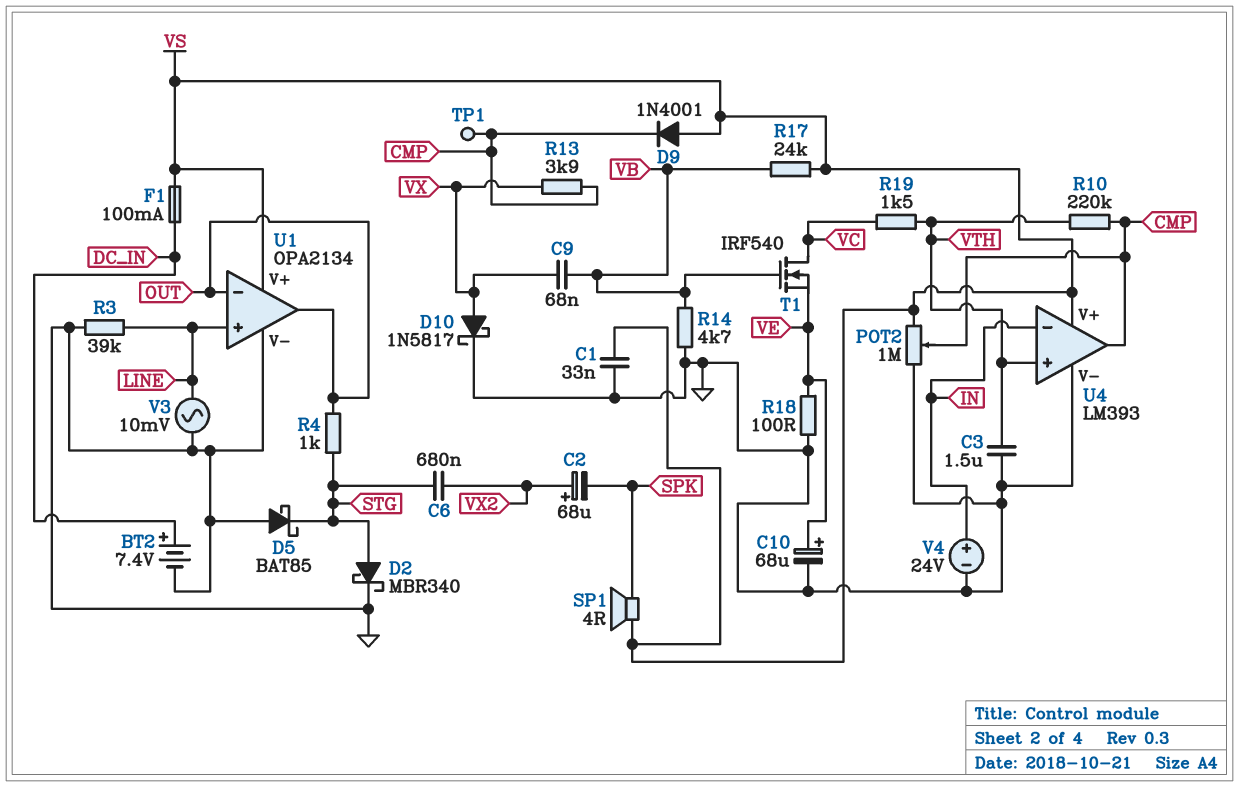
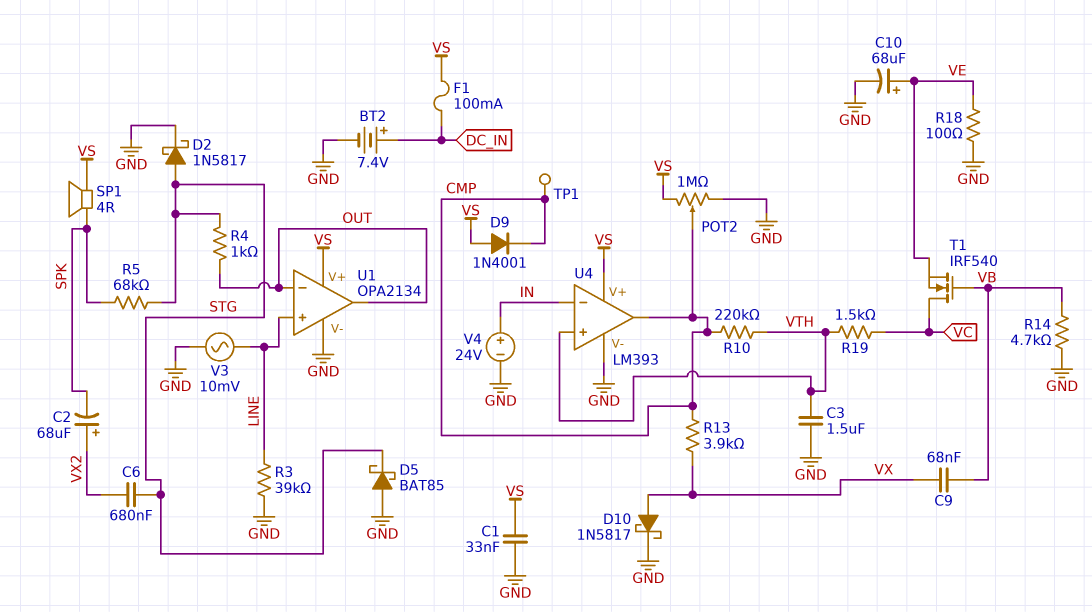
D2: schottky MBR340 (A STG, K GND) -> schottky 1N5817 (A STG, K GND)
R5: none -> 68k (SPK, STG)
R17: 24k (VB, VS) -> none

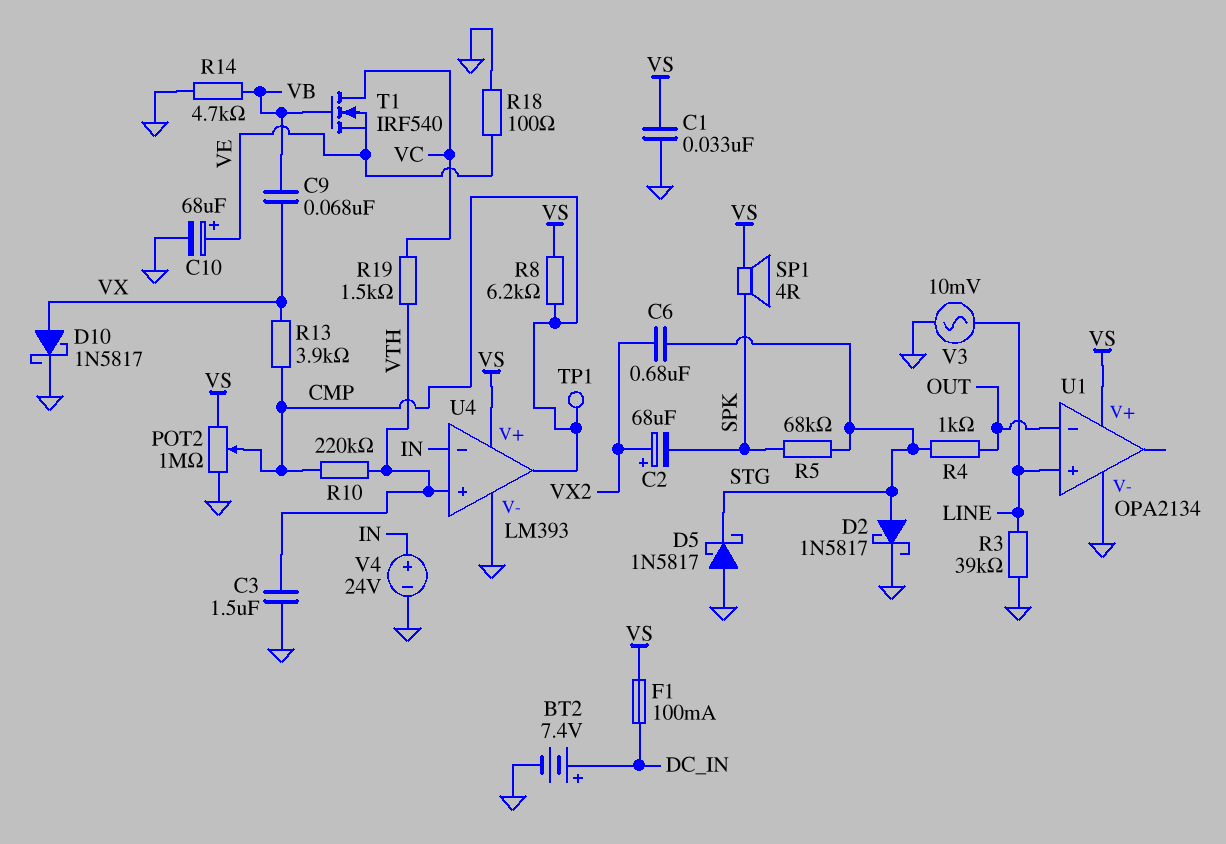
D5: schottky BAT85 (A GND, K STG) -> schottky 1N5817 (A GND, K STG)
D9: diode 1N4001 (A VS, K CMP) -> none
R8: none -> 6.2k (CMP, VS)
U1 pin out: OUT -> none

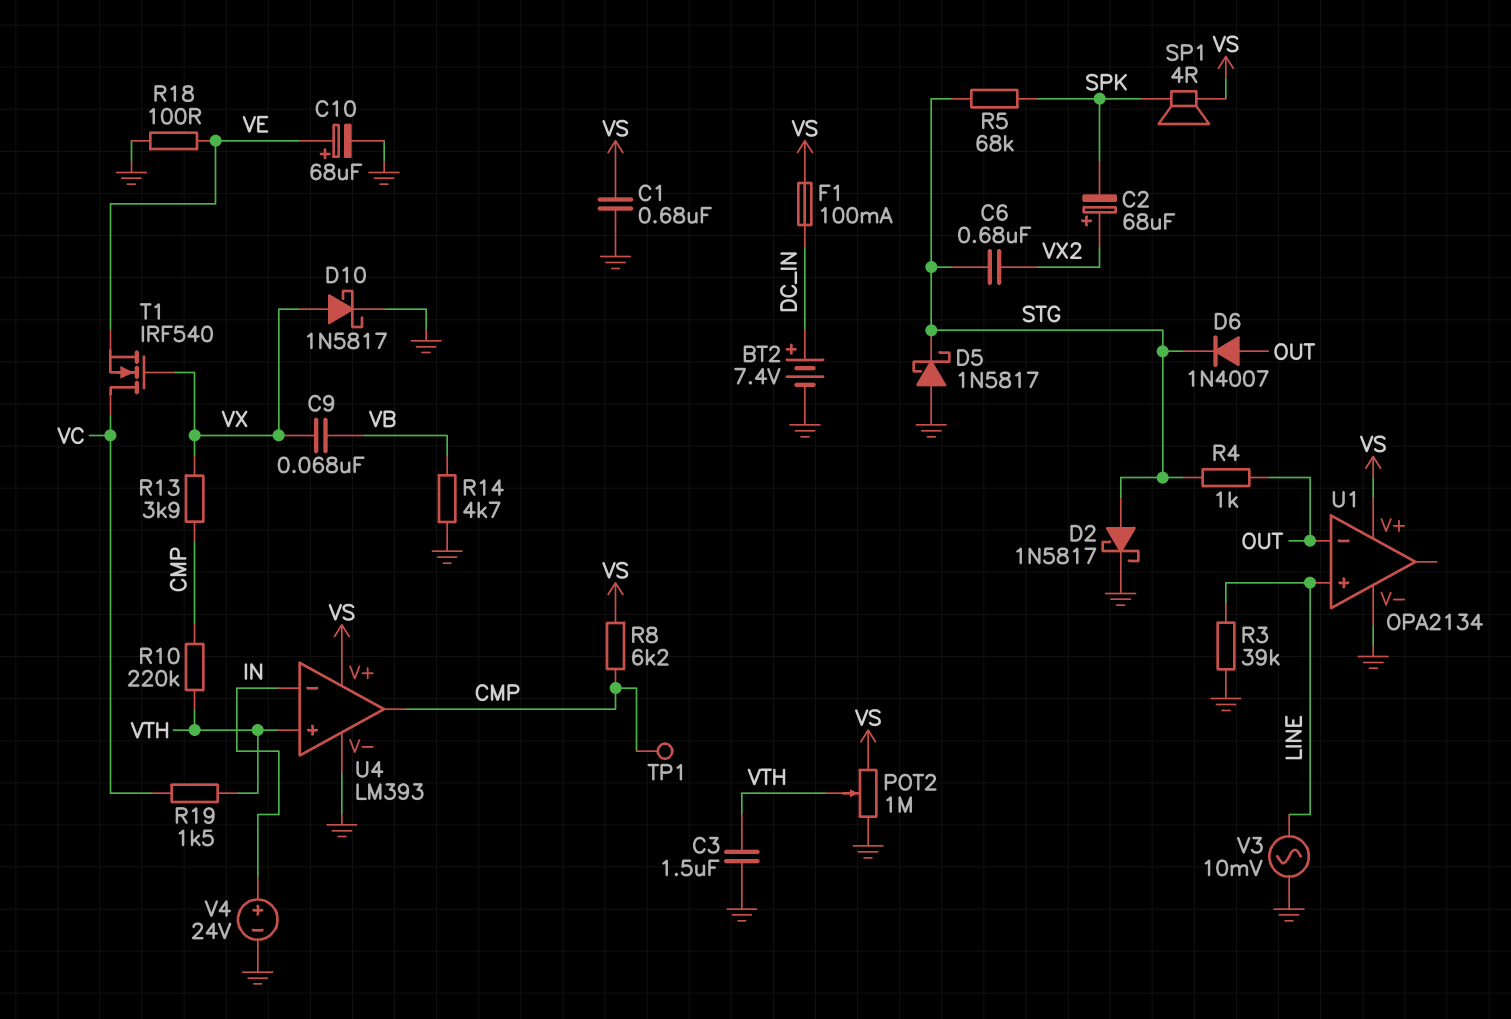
C1: 33nF (GND, VS) -> 680nF (GND, VS)
D6: none -> diode 1N4007 (A OUT, K STG)
POT2: 1M (GND, VS, wiper CMP) -> 1M (GND, VS, wiper VTH)
T1: NMOS IRF540 (G VB, D VC, S VE) -> NMOS IRF540 (G VX, D VC, S VE)

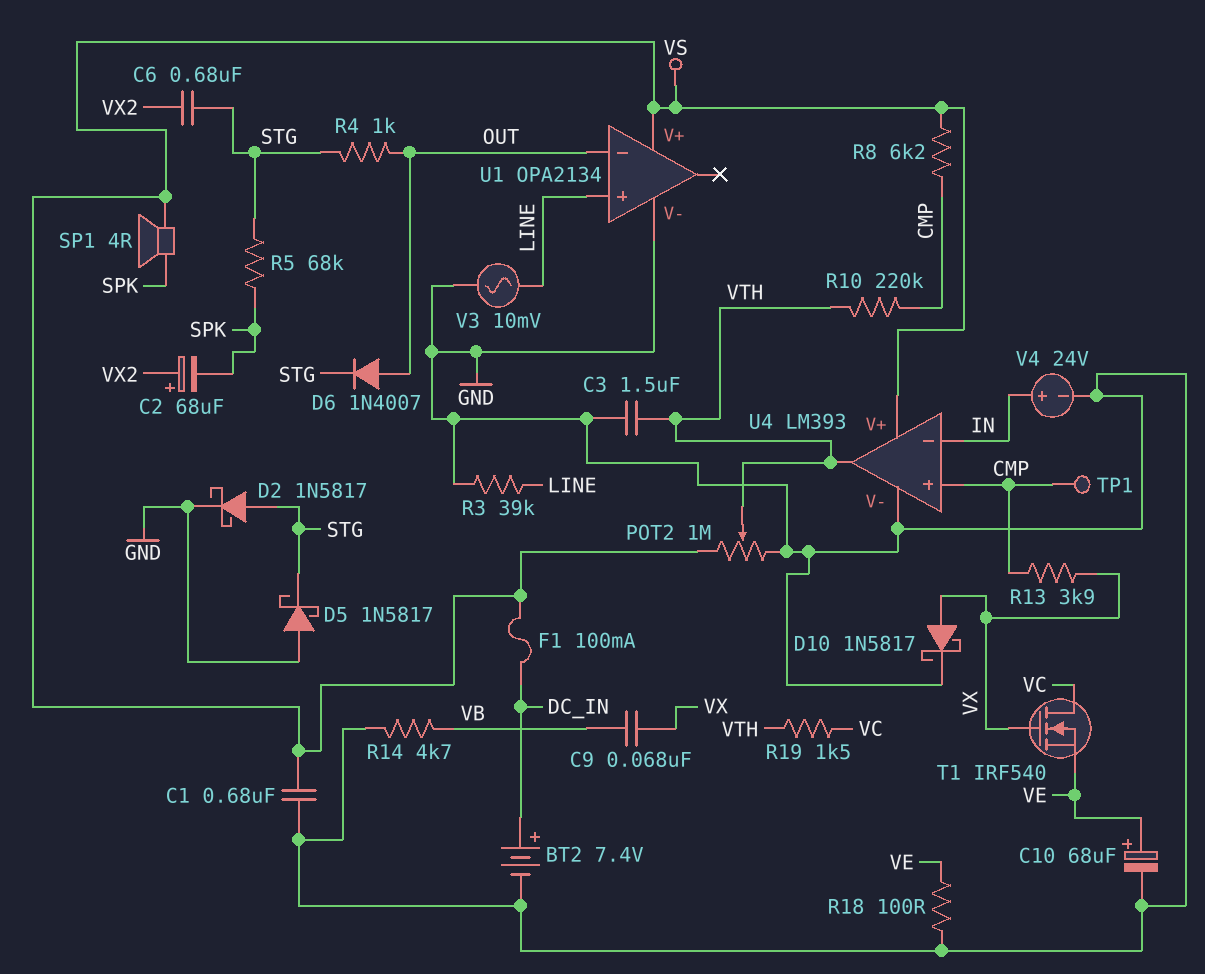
U4 pin in+: VTH -> CMP
U4 pin out: CMP -> VTH

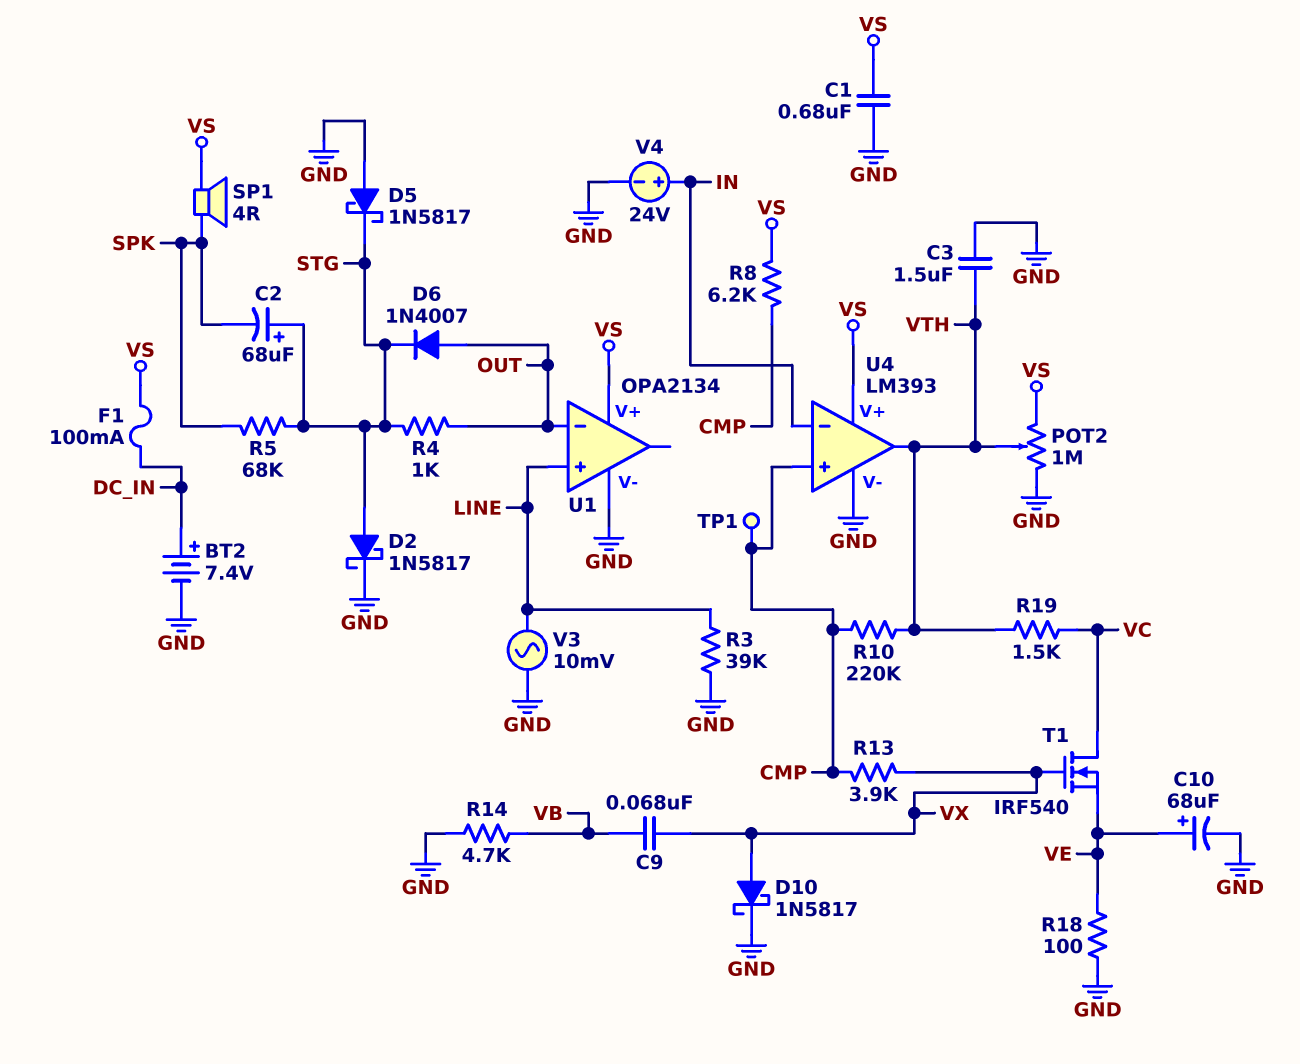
C2: 68uF (plus VX2, minus SPK) -> 68uF (plus STG, minus SPK)
C6: 680nF (STG, VX2) -> none

